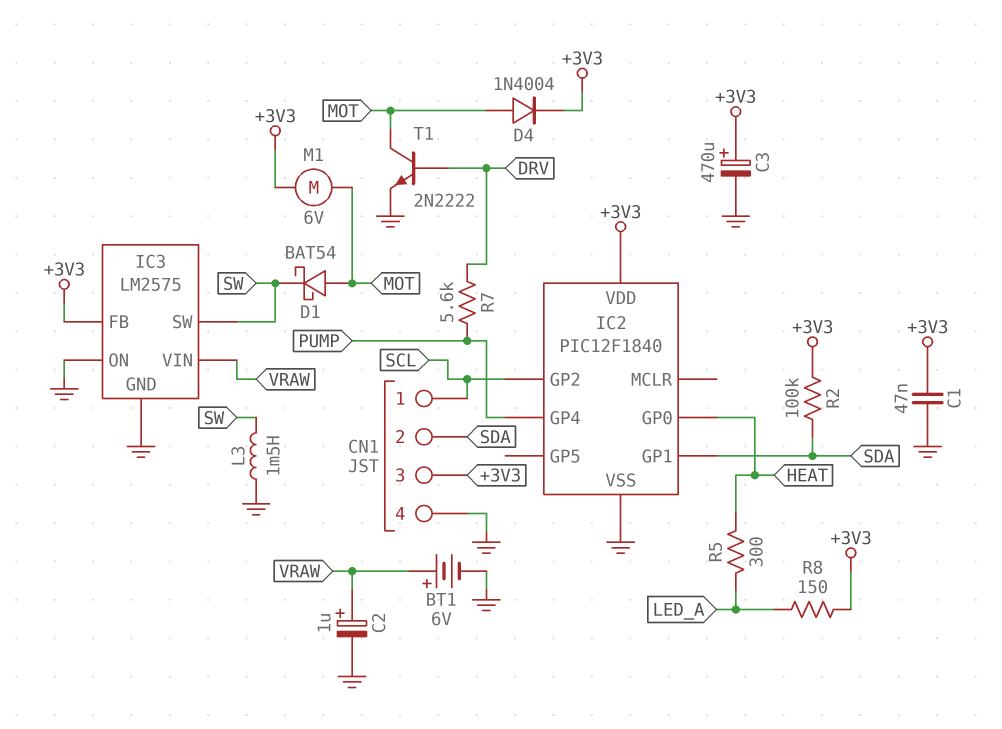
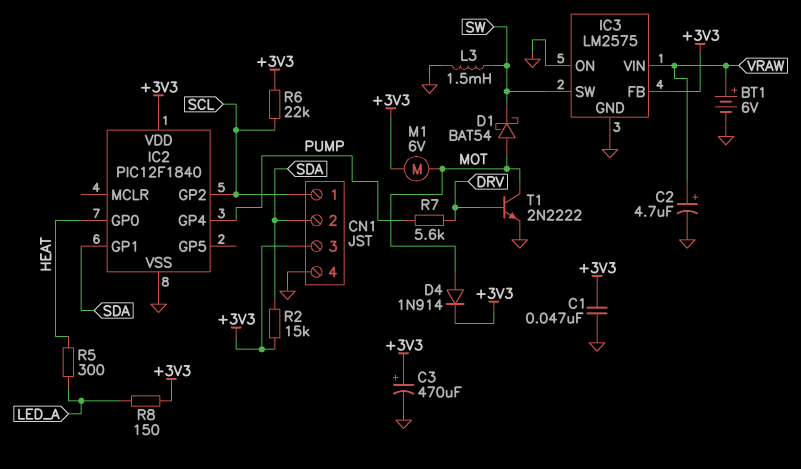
C2: 1uF (plus VRAW, minus GND) -> 4.7uF (plus VRAW, minus GND)
D4: diode 1N4004 (A MOT, K +3V3) -> diode 1N914 (A MOT, K +3V3)
R2: 100k (+3V3, SDA) -> 15k (+3V3, SDA)
R6: none -> 22k (+3V3, SCL)

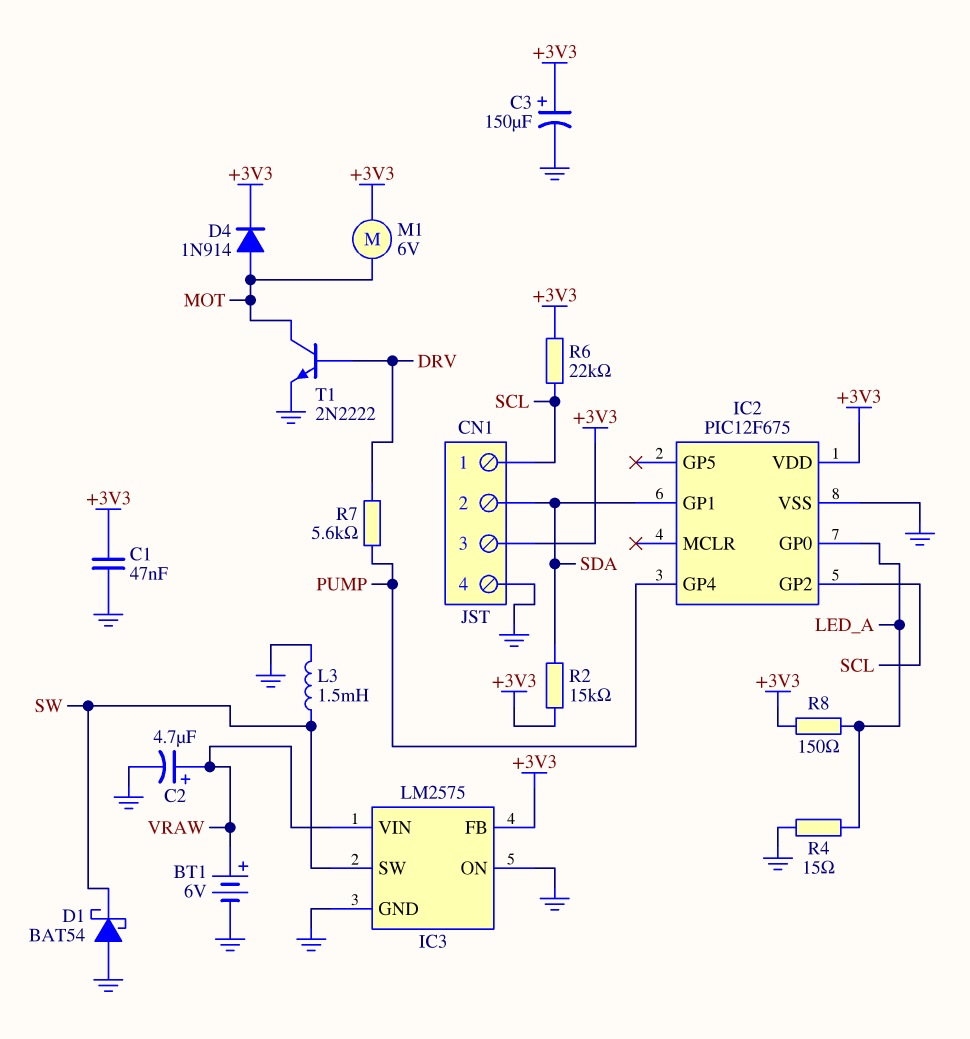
C3: 470uF (plus +3V3, minus GND) -> 150uF (plus +3V3, minus GND)
D1: schottky BAT54 (A MOT, K SW) -> schottky BAT54 (A GND, K SW)
IC2: PIC12F1840 -> PIC12F675
IC2 pin GP0: HEAT -> LED_A
R4: none -> 15 (GND, LED_A)
R5: 300 (HEAT, LED_A) -> none

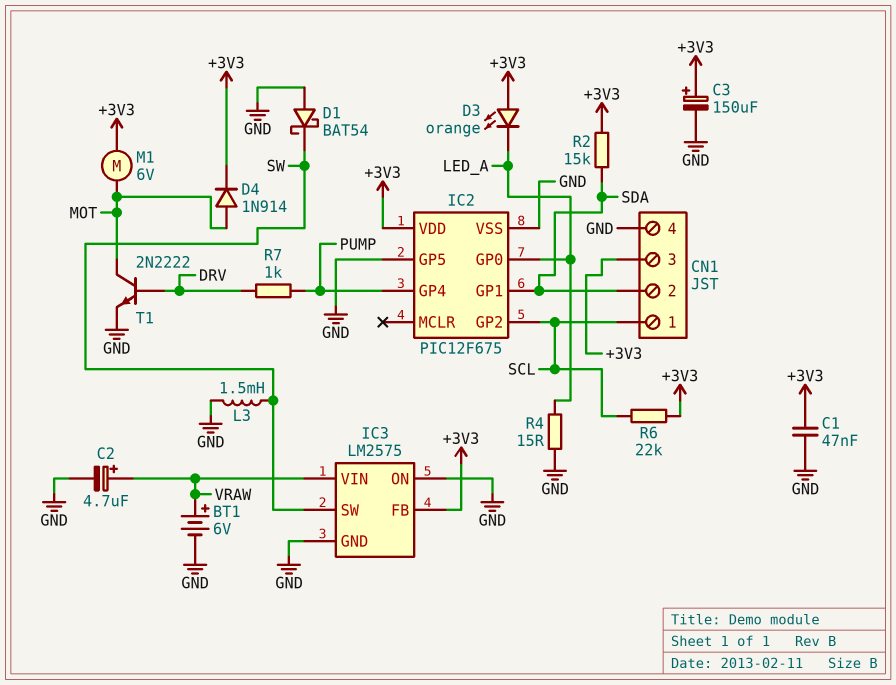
D3: none -> LED orange (A +3V3, K LED_A)
IC2 pin GP5: none -> GND
R7: 5.6k (DRV, PUMP) -> 1k (DRV, PUMP)
R8: 150 (+3V3, LED_A) -> none

